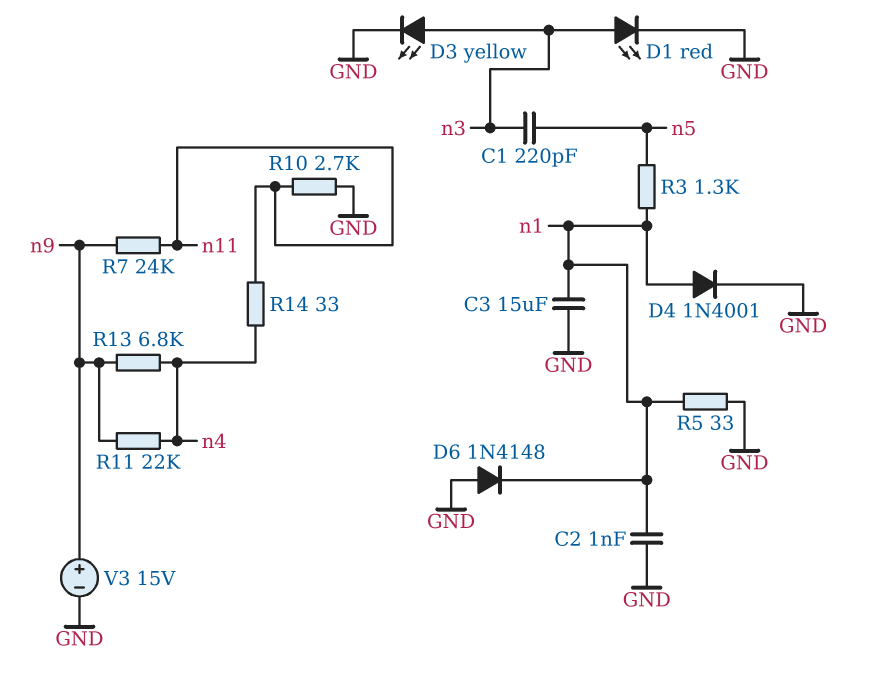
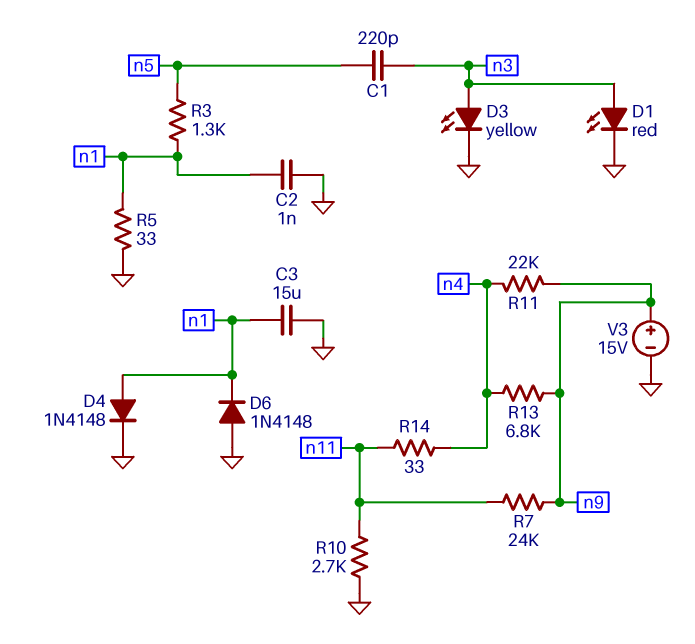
D4: diode 1N4001 (A n1, K GND) -> diode 1N4148 (A n1, K GND)

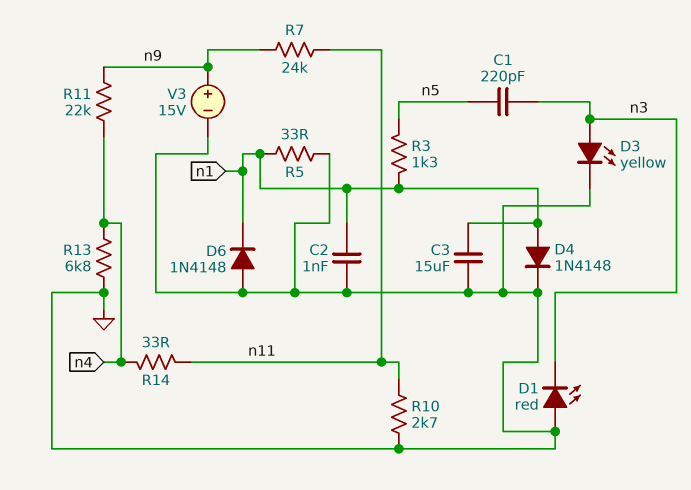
D1: LED red (A n3, K GND) -> LED red (A GND, K n3)
R13: 6.8k (n4, n9) -> 6.8k (GND, n4)

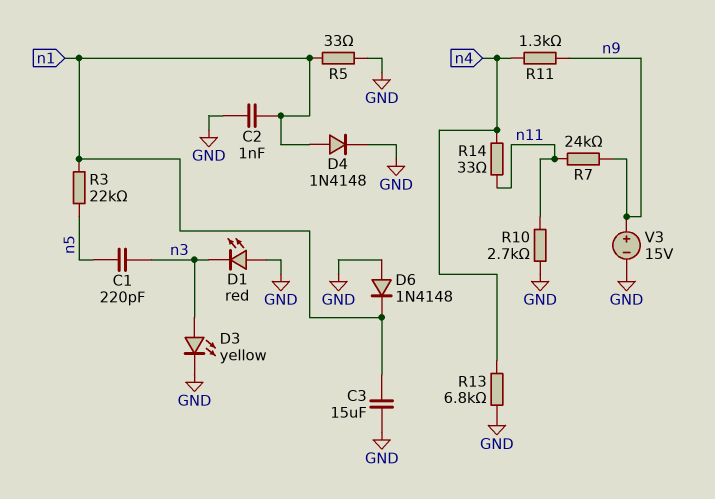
R3: 1.3k (n1, n5) -> 22k (n1, n5)
R11: 22k (n4, n9) -> 1.3k (n4, n9)

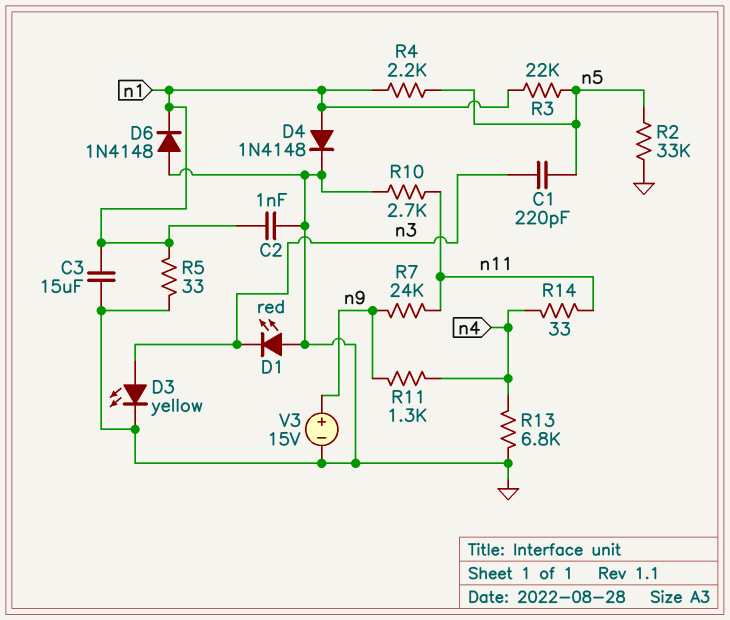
R2: none -> 33k (GND, n5)
R4: none -> 2.2k (n1, n5)

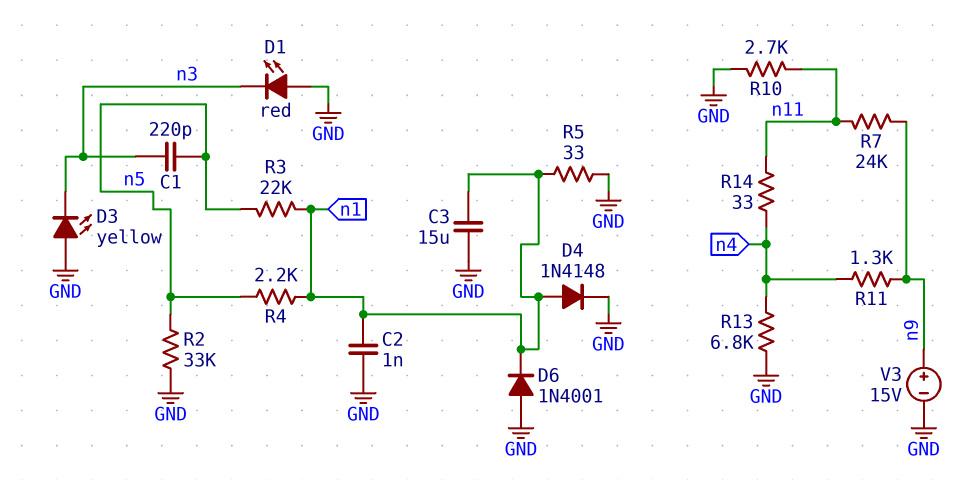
D3: LED yellow (A n3, K GND) -> LED yellow (A GND, K n3)
D6: diode 1N4148 (A GND, K n1) -> diode 1N4001 (A GND, K n1)

